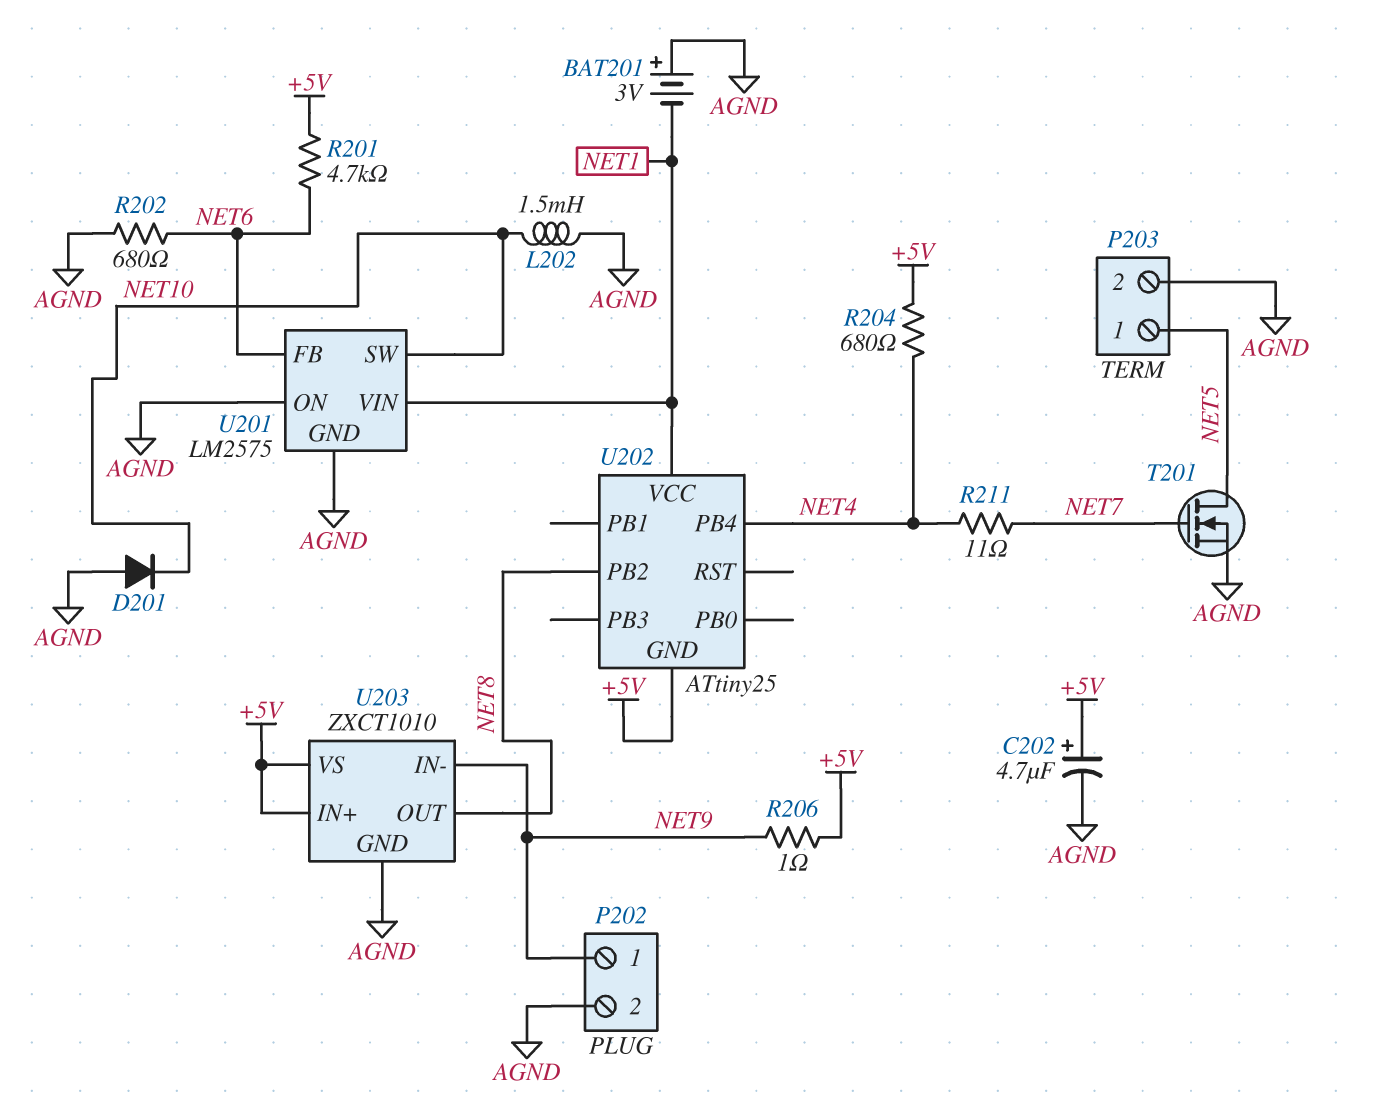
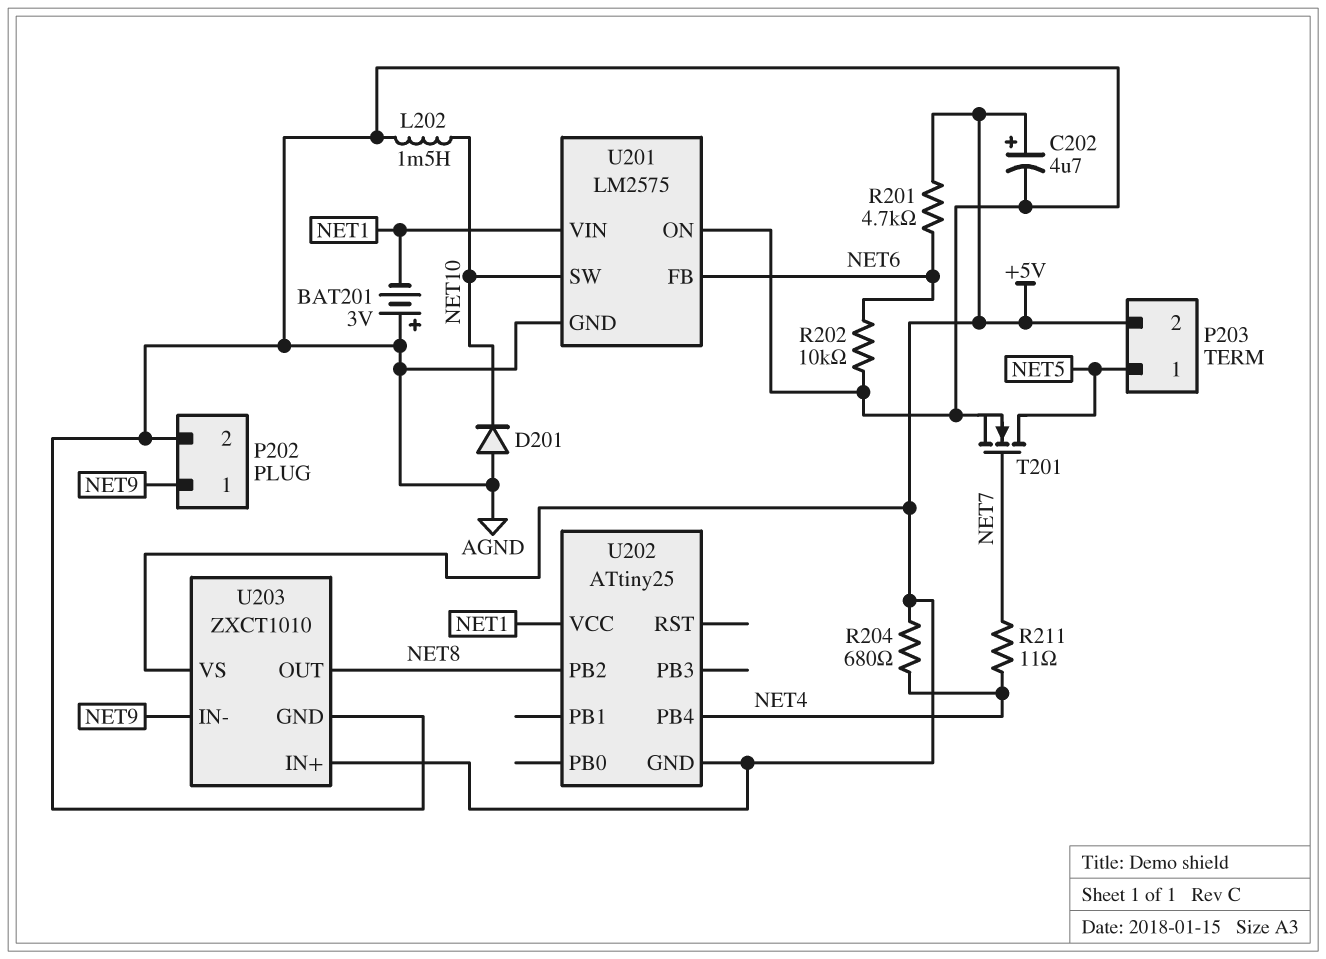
P203 pin 2: AGND -> +5V
R202: 680 (AGND, NET6) -> 10k (AGND, NET6)
R206: 1 (+5V, NET9) -> none

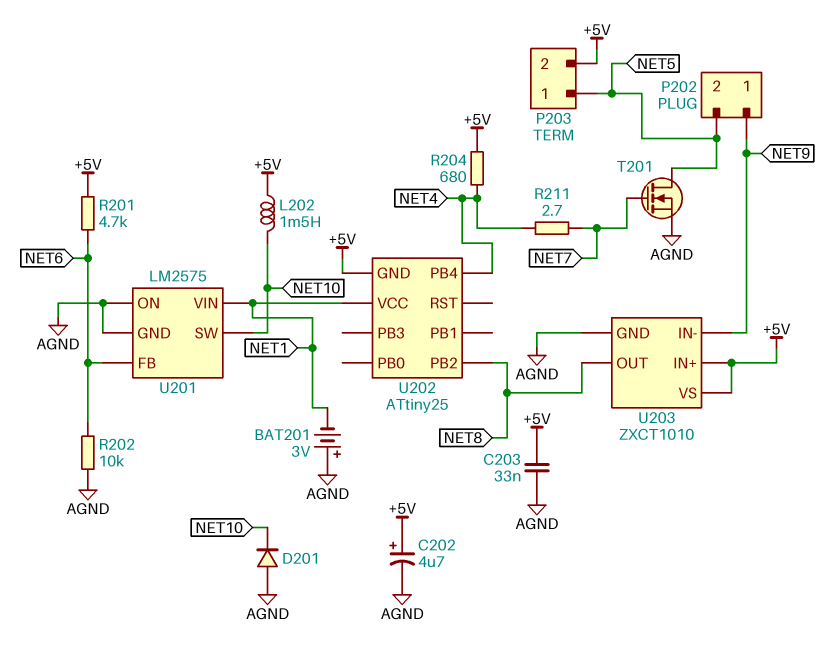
C203: none -> 33nF (+5V, AGND)
L202: 1.5mH (AGND, NET10) -> 1.5mH (+5V, NET10)
P202 pin 2: AGND -> NET5
R211: 11 (NET4, NET7) -> 2.7 (NET4, NET7)

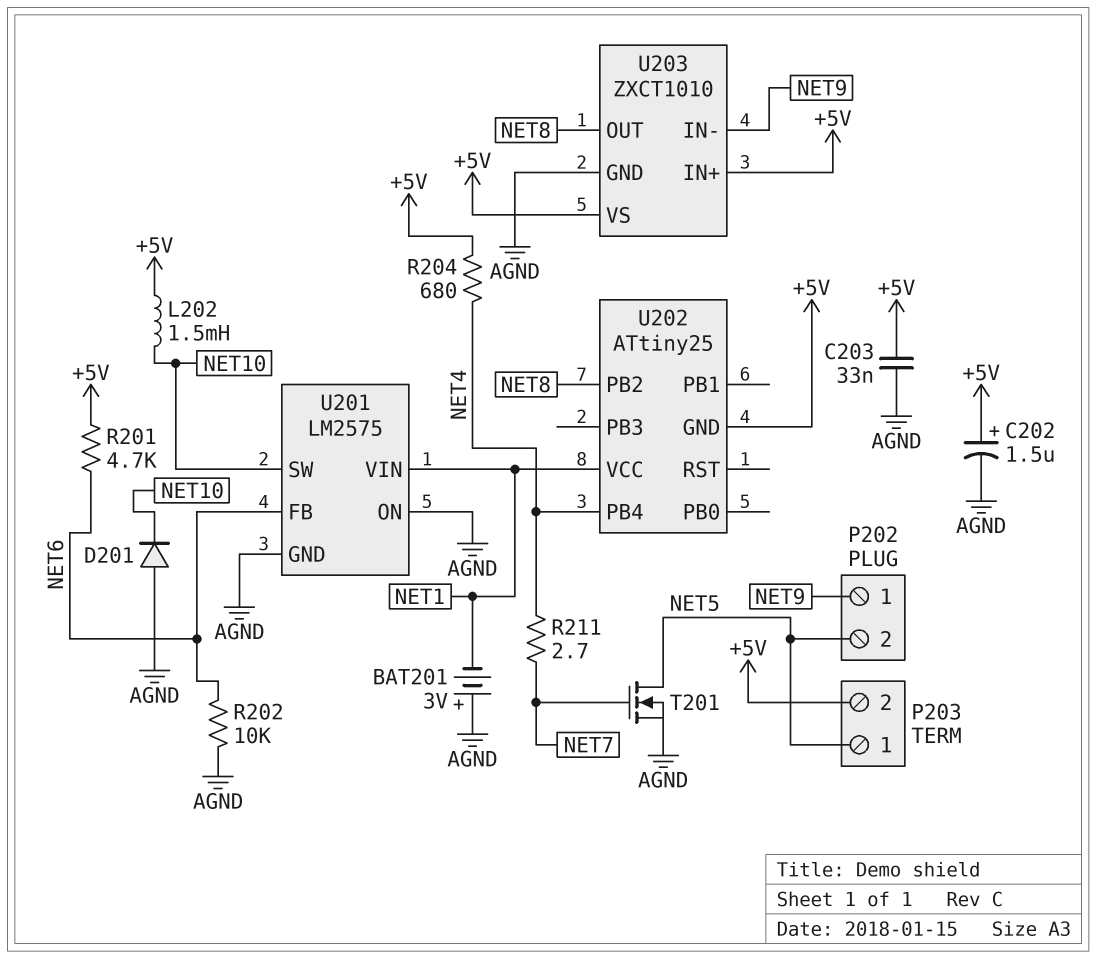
C202: 4.7uF (plus +5V, minus AGND) -> 1.5uF (plus +5V, minus AGND)

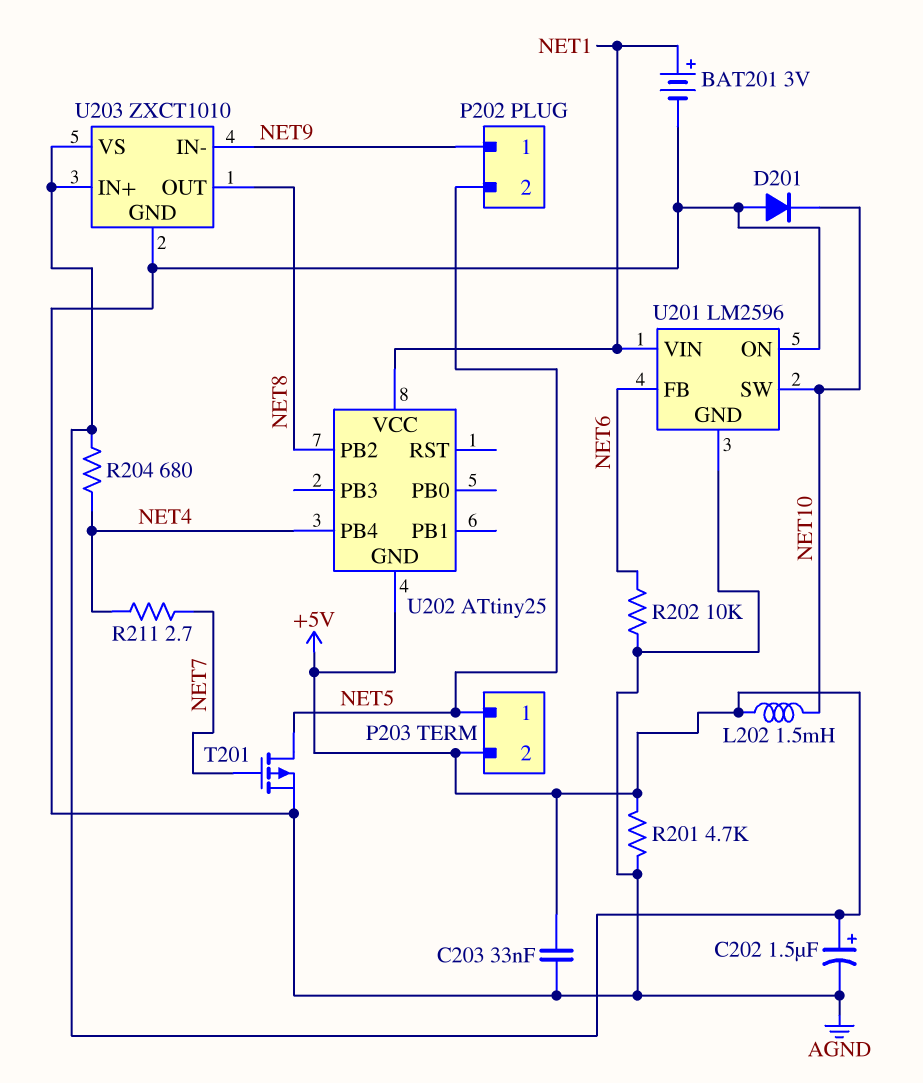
BAT201: 3V (plus AGND, minus NET1) -> 3V (plus NET1, minus AGND)
R201: 4.7k (+5V, NET6) -> 4.7k (+5V, AGND)
T201: NMOS (G NET7, D NET5, S AGND) -> PMOS (G NET7, D NET5, S AGND)
U201: LM2575 -> LM2596

